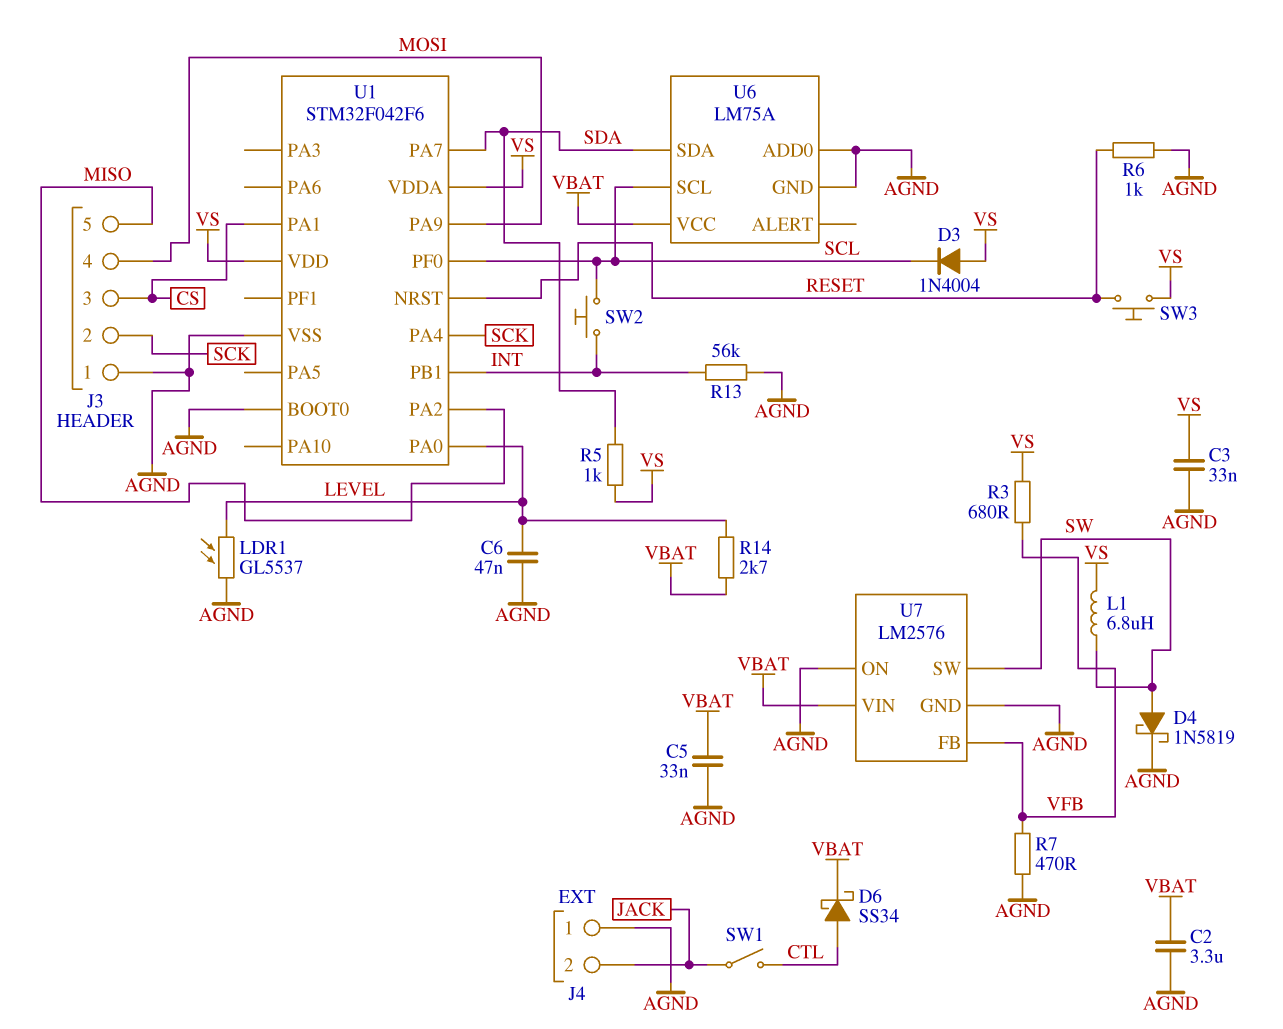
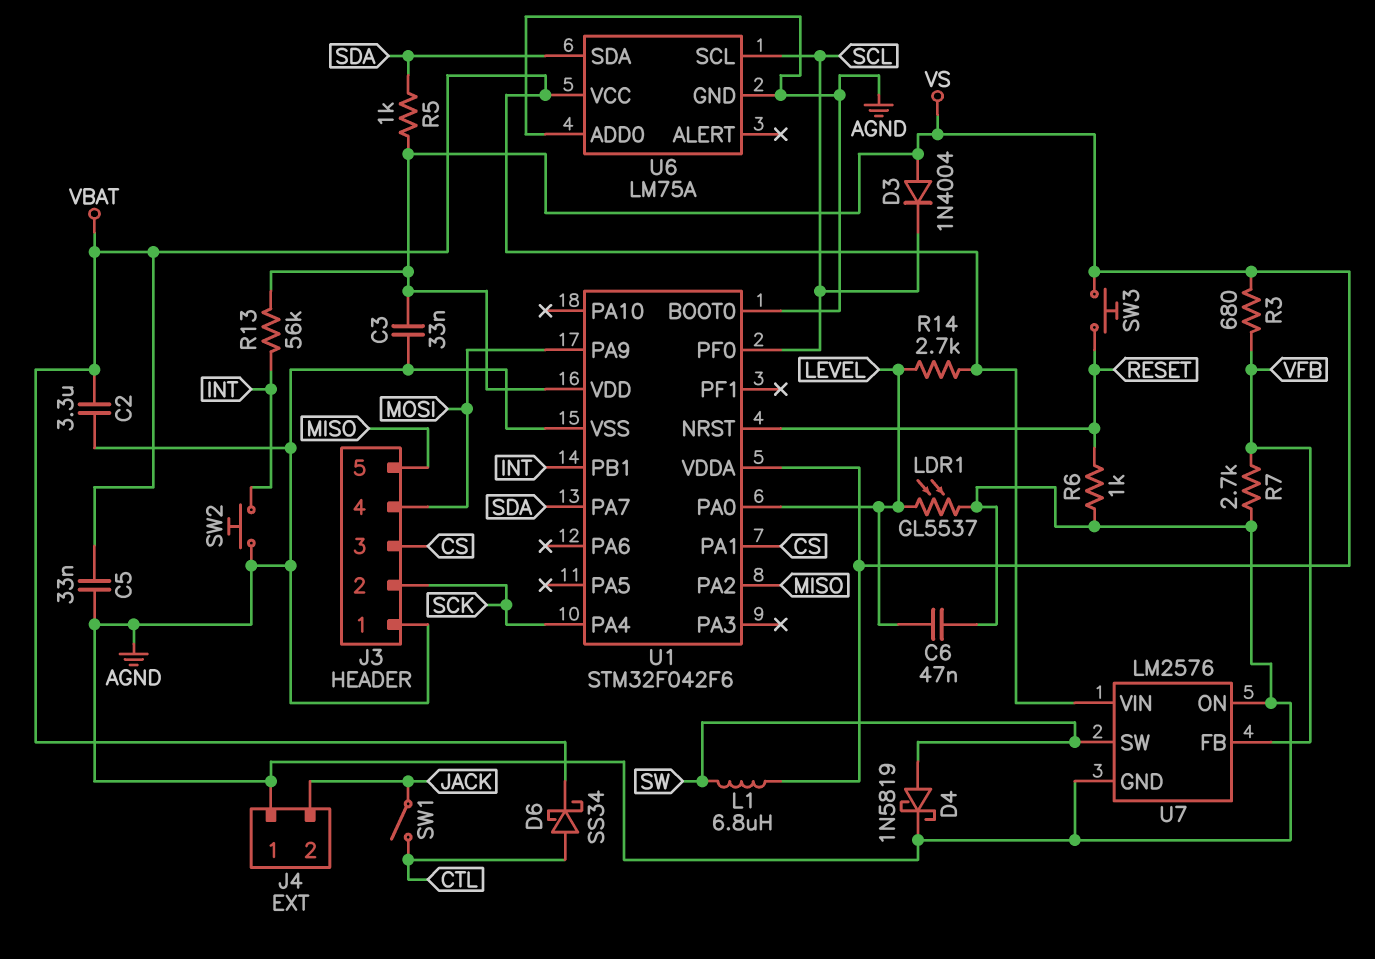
R7: 470 (AGND, VFB) -> 2.7k (AGND, VFB)
R13: 56k (AGND, INT) -> 56k (INT, VS)
SW2: button (INT, SCL) -> button (AGND, INT)

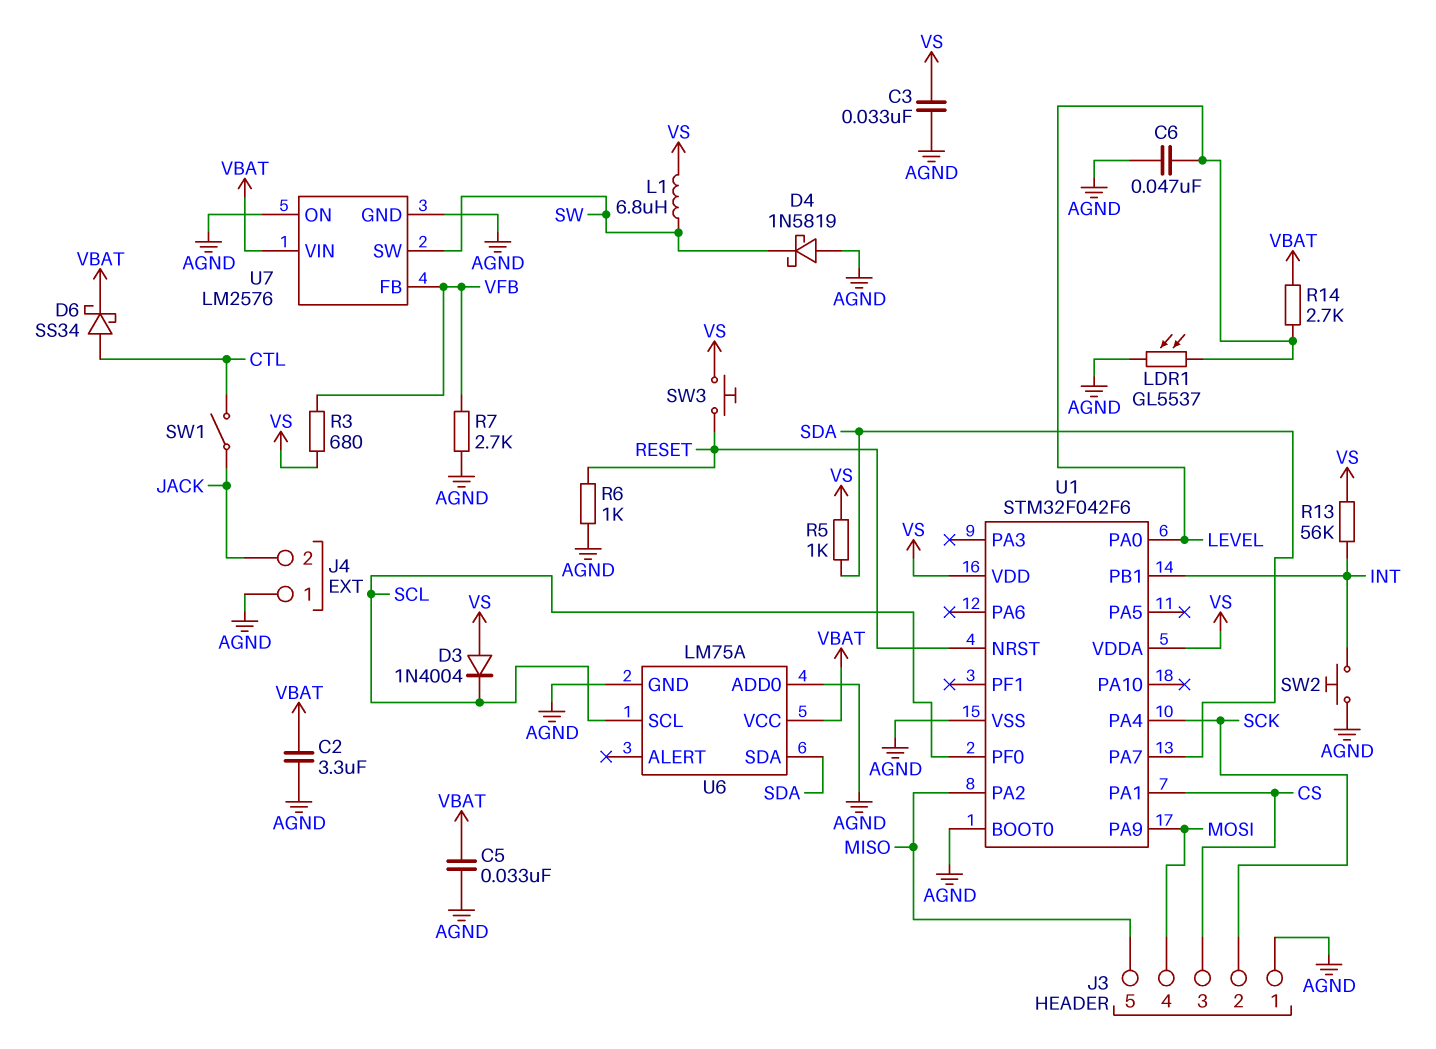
D4: schottky 1N5819 (A SW, K AGND) -> schottky 1N5819 (A AGND, K SW)

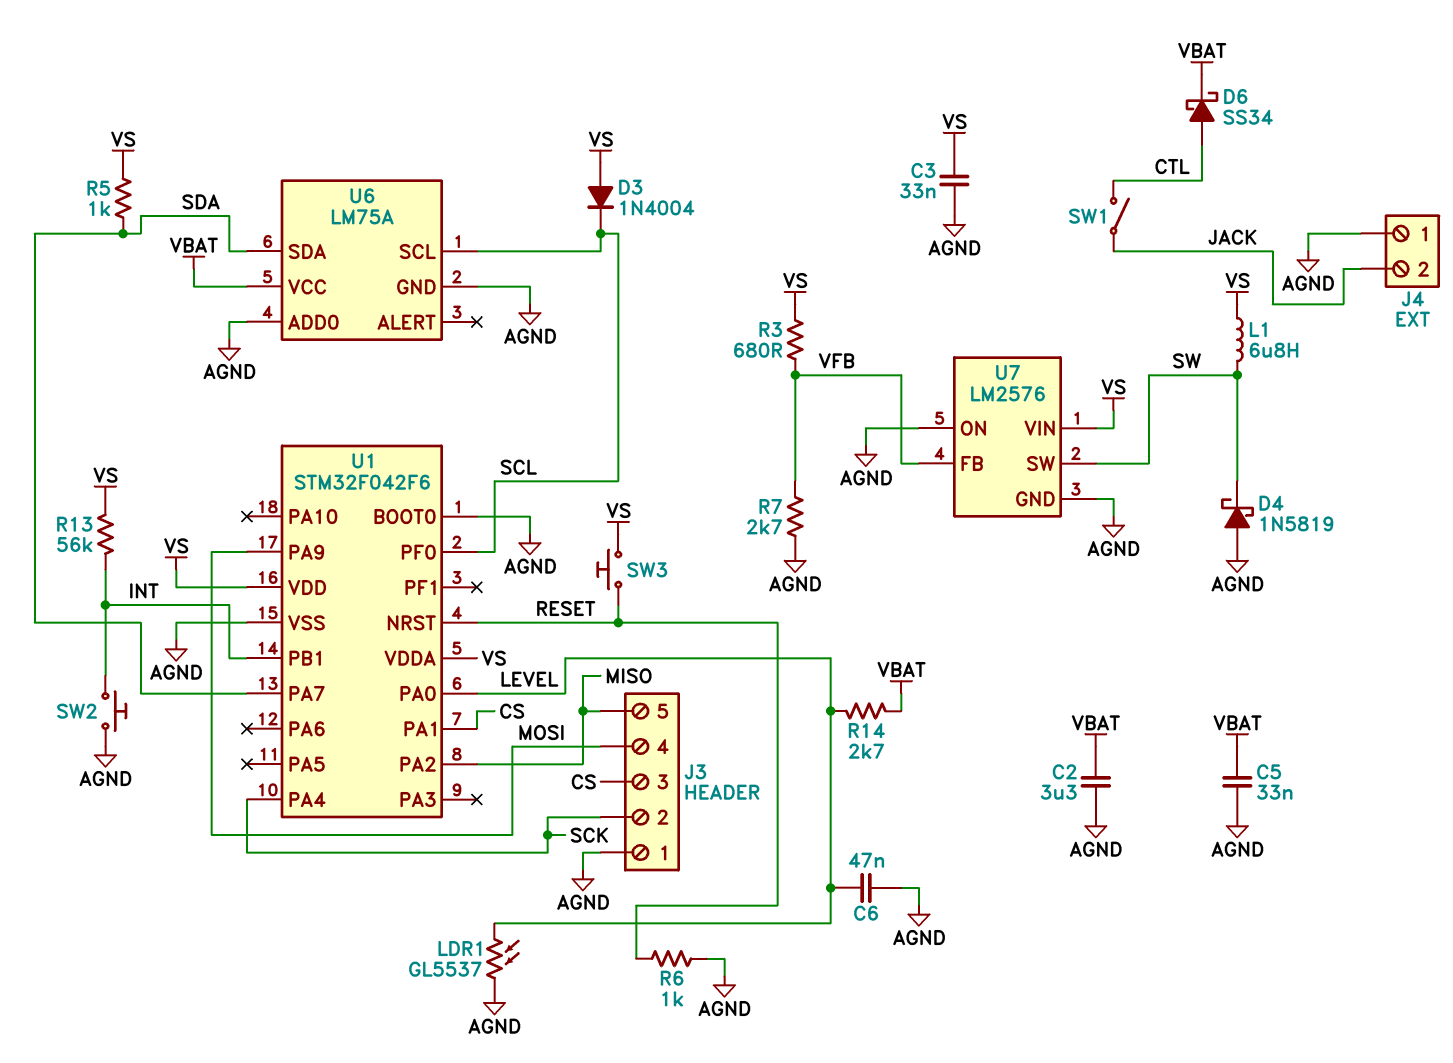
U7 pin VIN: VBAT -> VS

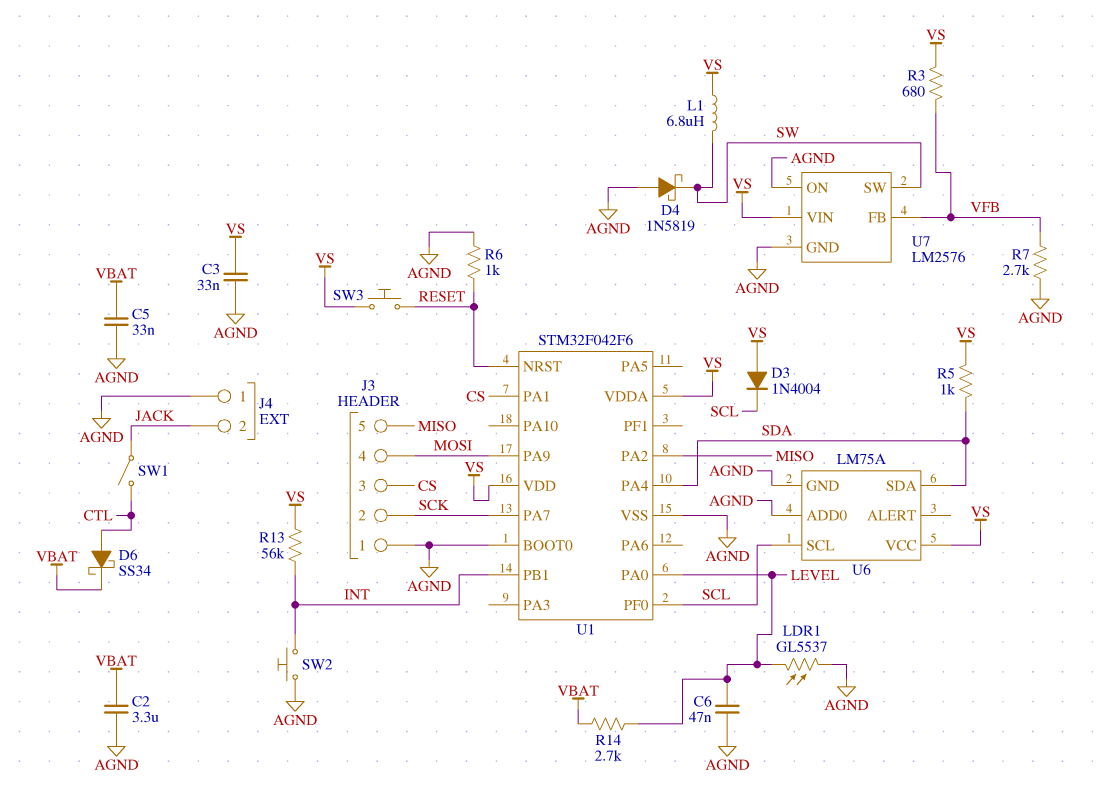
U1 pin PA4: SCK -> SDA
U1 pin PA7: SDA -> SCK
U6 pin VCC: VBAT -> VS

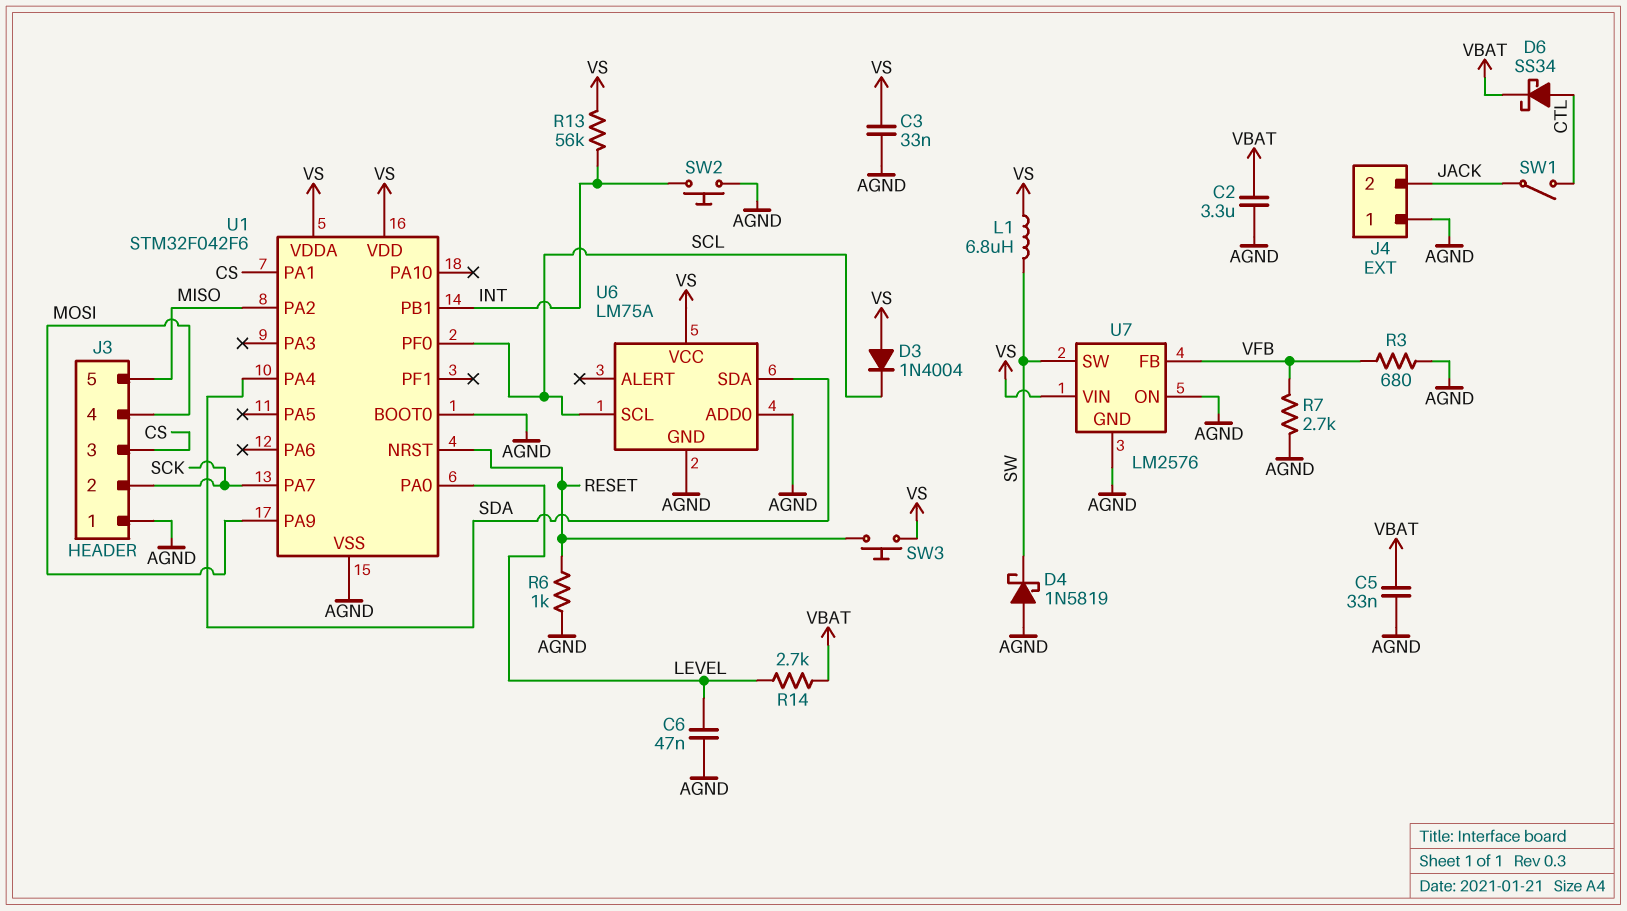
LDR1: GL5537 (AGND, LEVEL) -> none
R3: 680 (VFB, VS) -> 680 (AGND, VFB)
R5: 1k (SDA, VS) -> none

